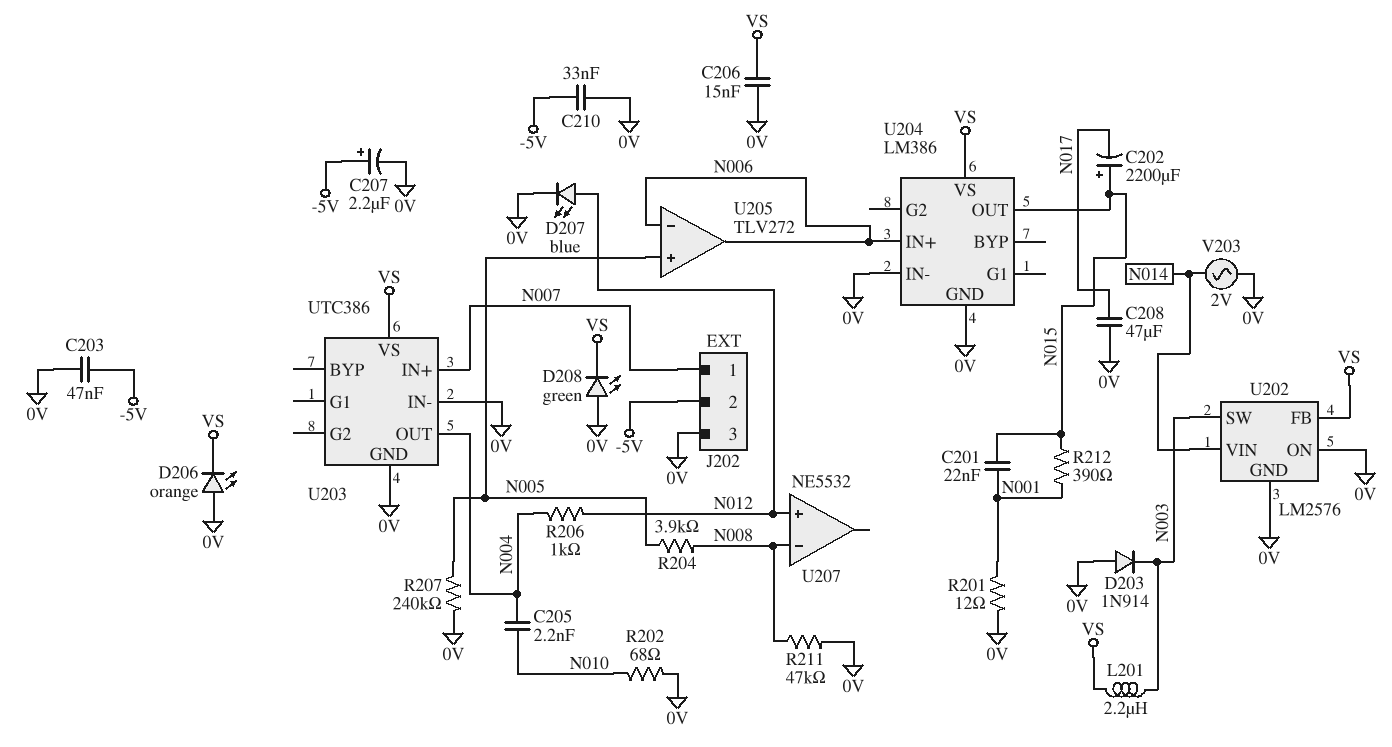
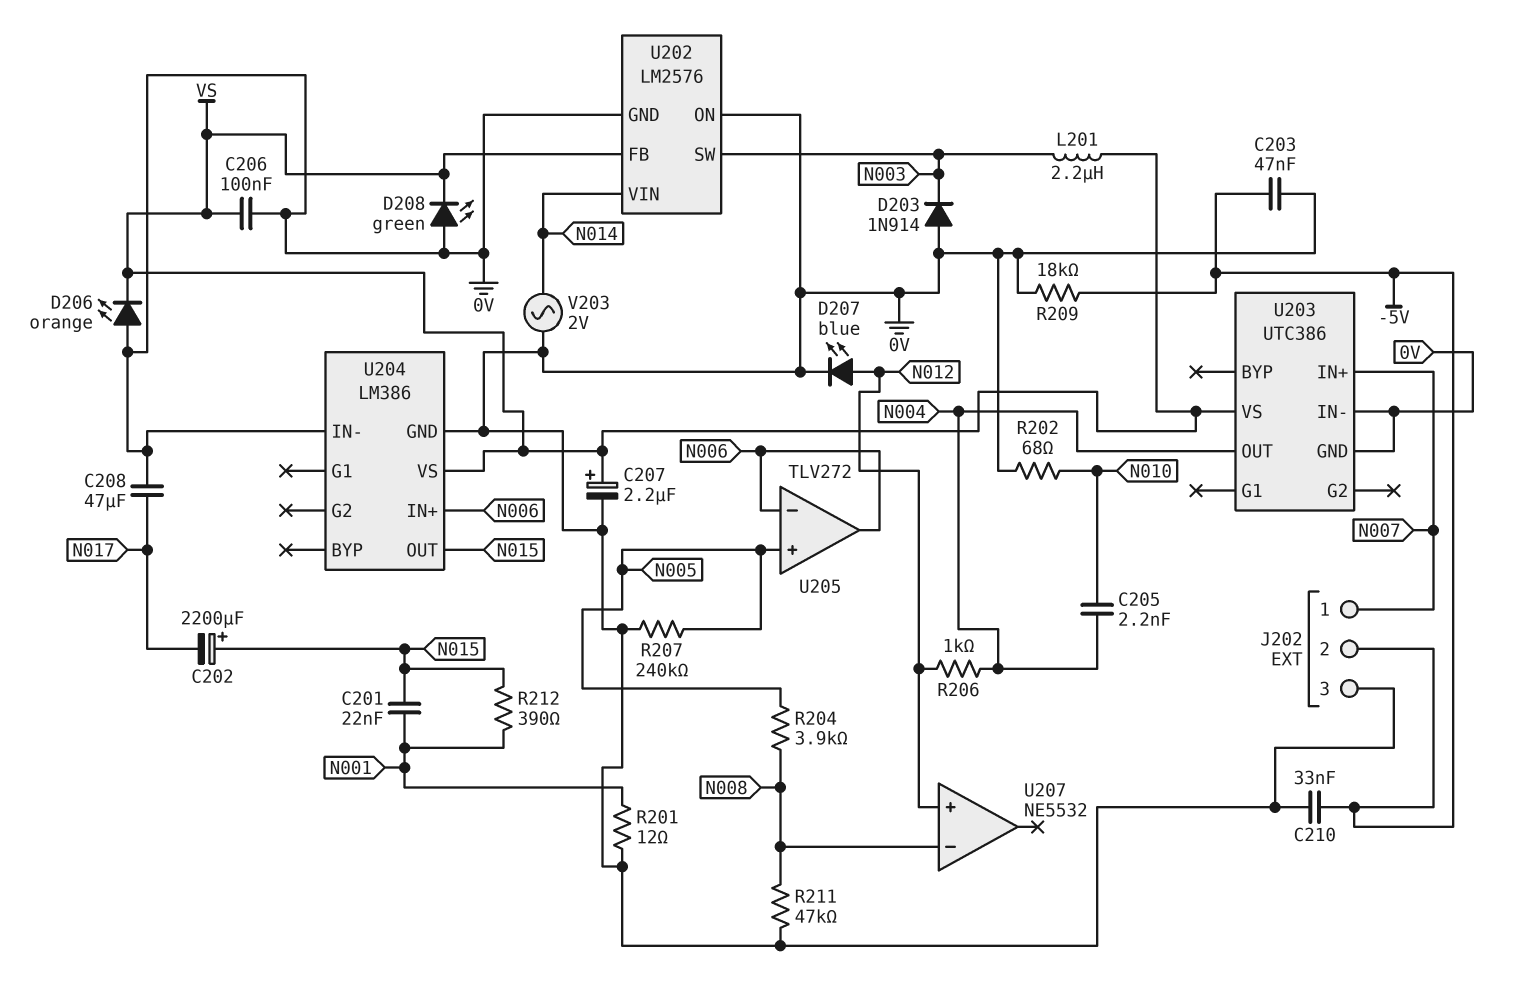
C206: 15nF (0V, VS) -> 100nF (0V, VS)
C207: 2.2uF (plus -5V, minus 0V) -> 2.2uF (plus VS, minus 0V)
R209: none -> 18k (-5V, 0V)

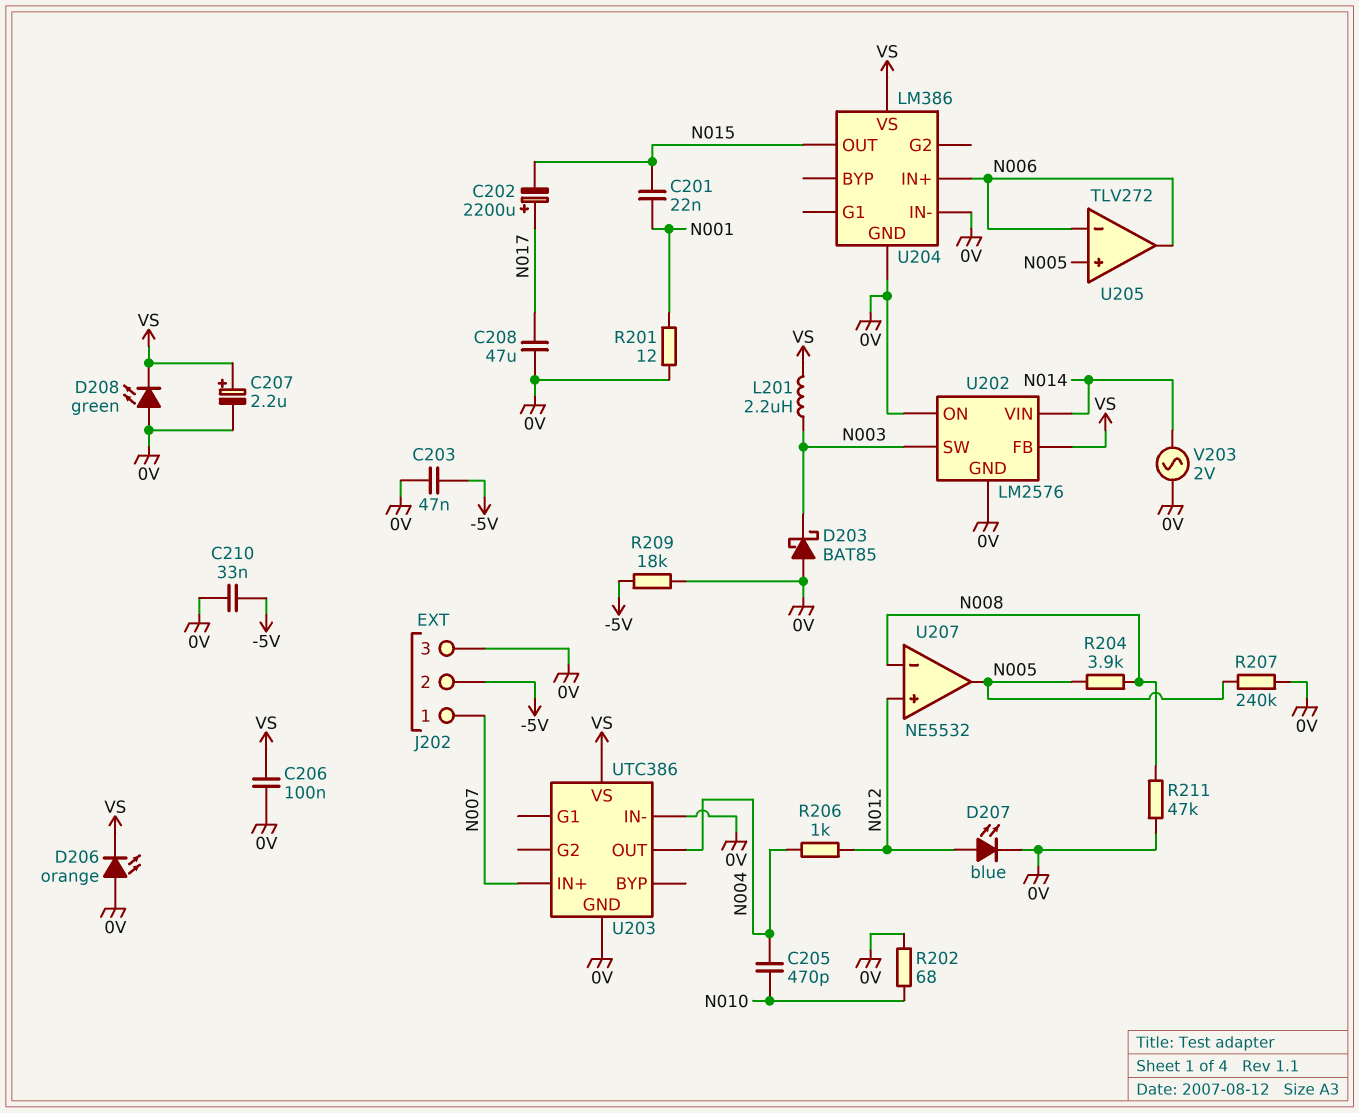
C202: 2200uF (plus N015, minus N017) -> 2200uF (plus N017, minus N015)
C205: 2.2nF (N004, N010) -> 470pF (N004, N010)
D203: diode 1N914 (A 0V, K N003) -> schottky BAT85 (A 0V, K N003)
R212: 390 (N001, N015) -> none
U207 pin out: none -> N005

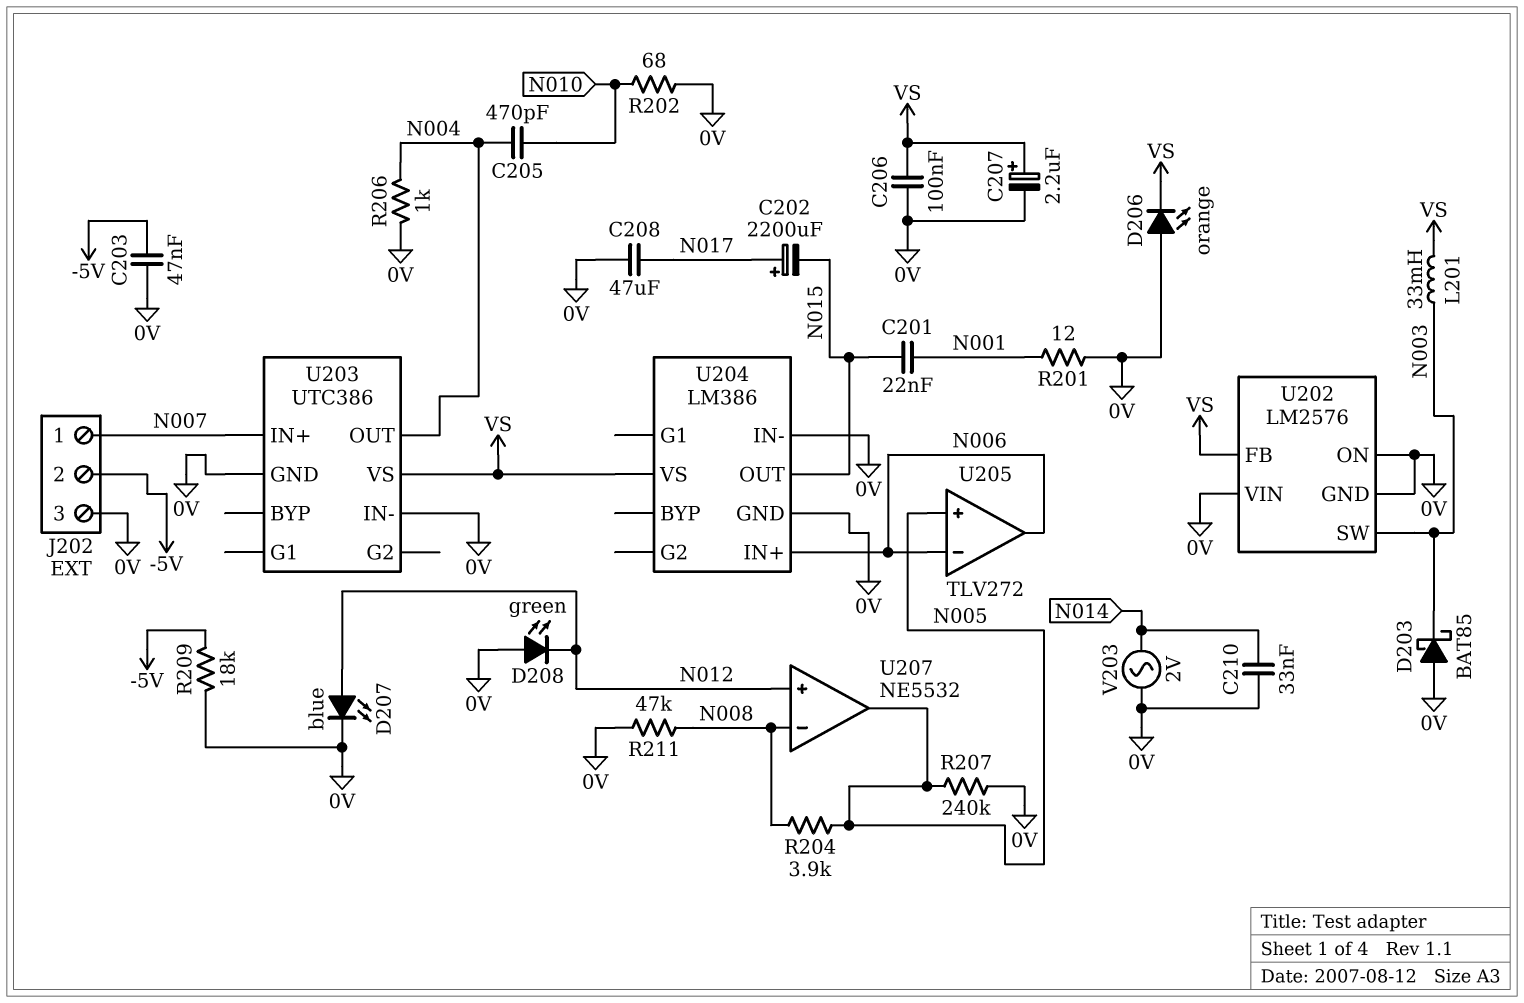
C210: 33nF (-5V, 0V) -> 33nF (0V, N014)
D208: LED green (A 0V, K VS) -> LED green (A 0V, K N012)
L201: 2.2uH (N003, VS) -> 33mH (N003, VS)
R206: 1k (N004, N012) -> 1k (0V, N004)
U202 pin VIN: N014 -> 0V

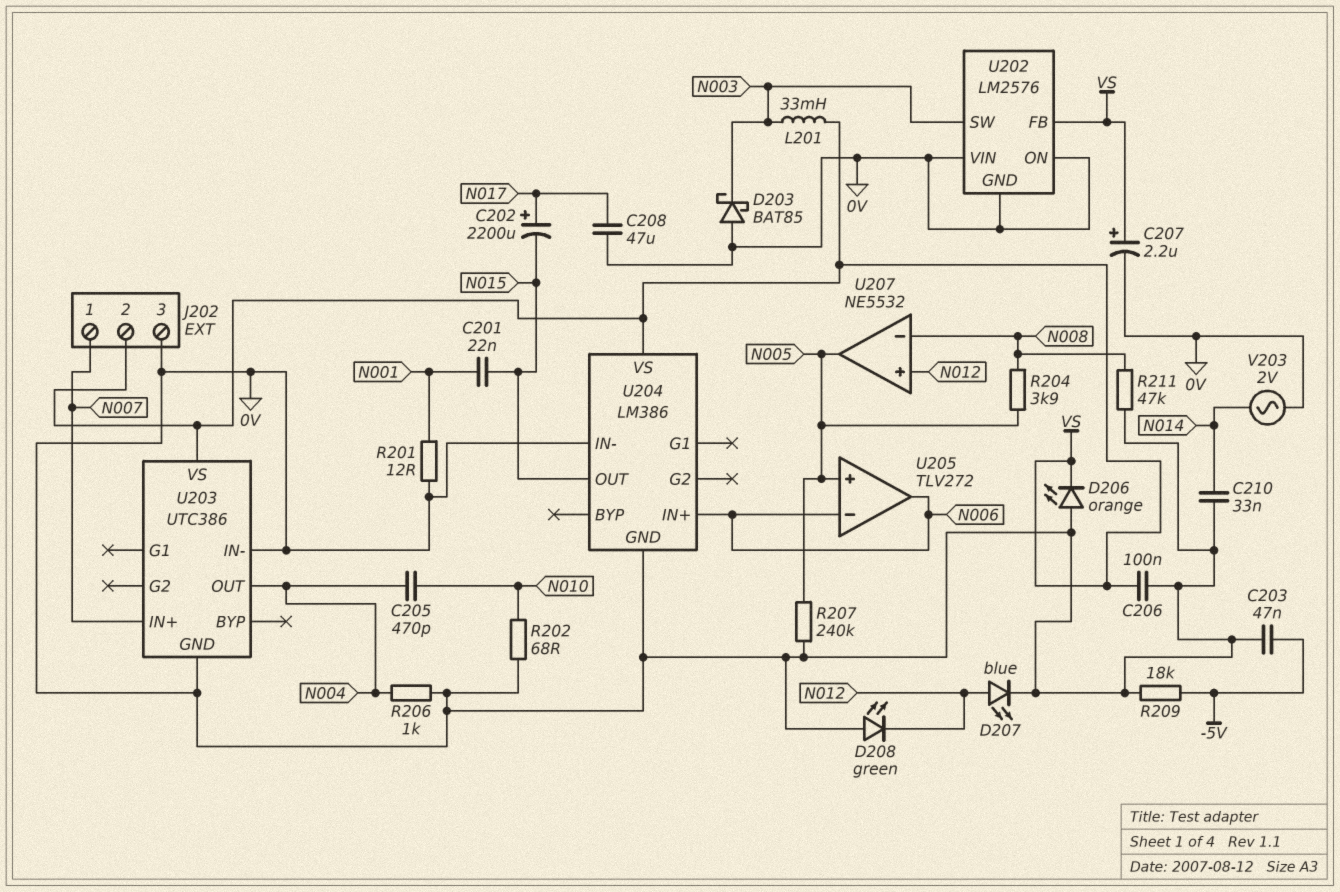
J202 pin 2: -5V -> VS

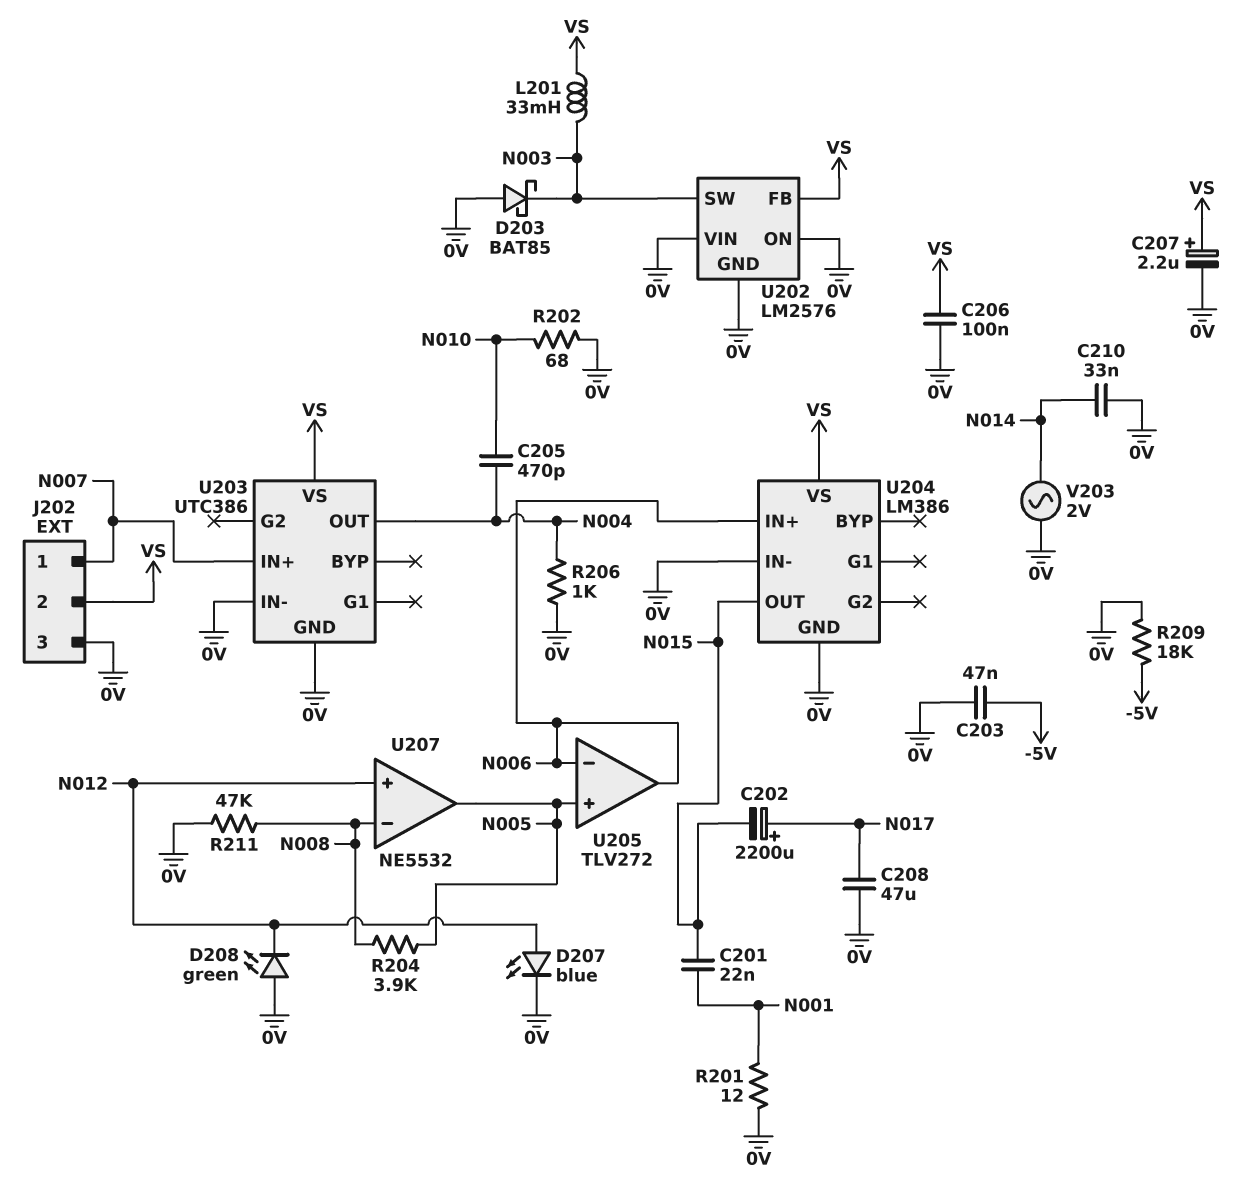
D206: LED orange (A 0V, K VS) -> none
R207: 240k (0V, N005) -> none

